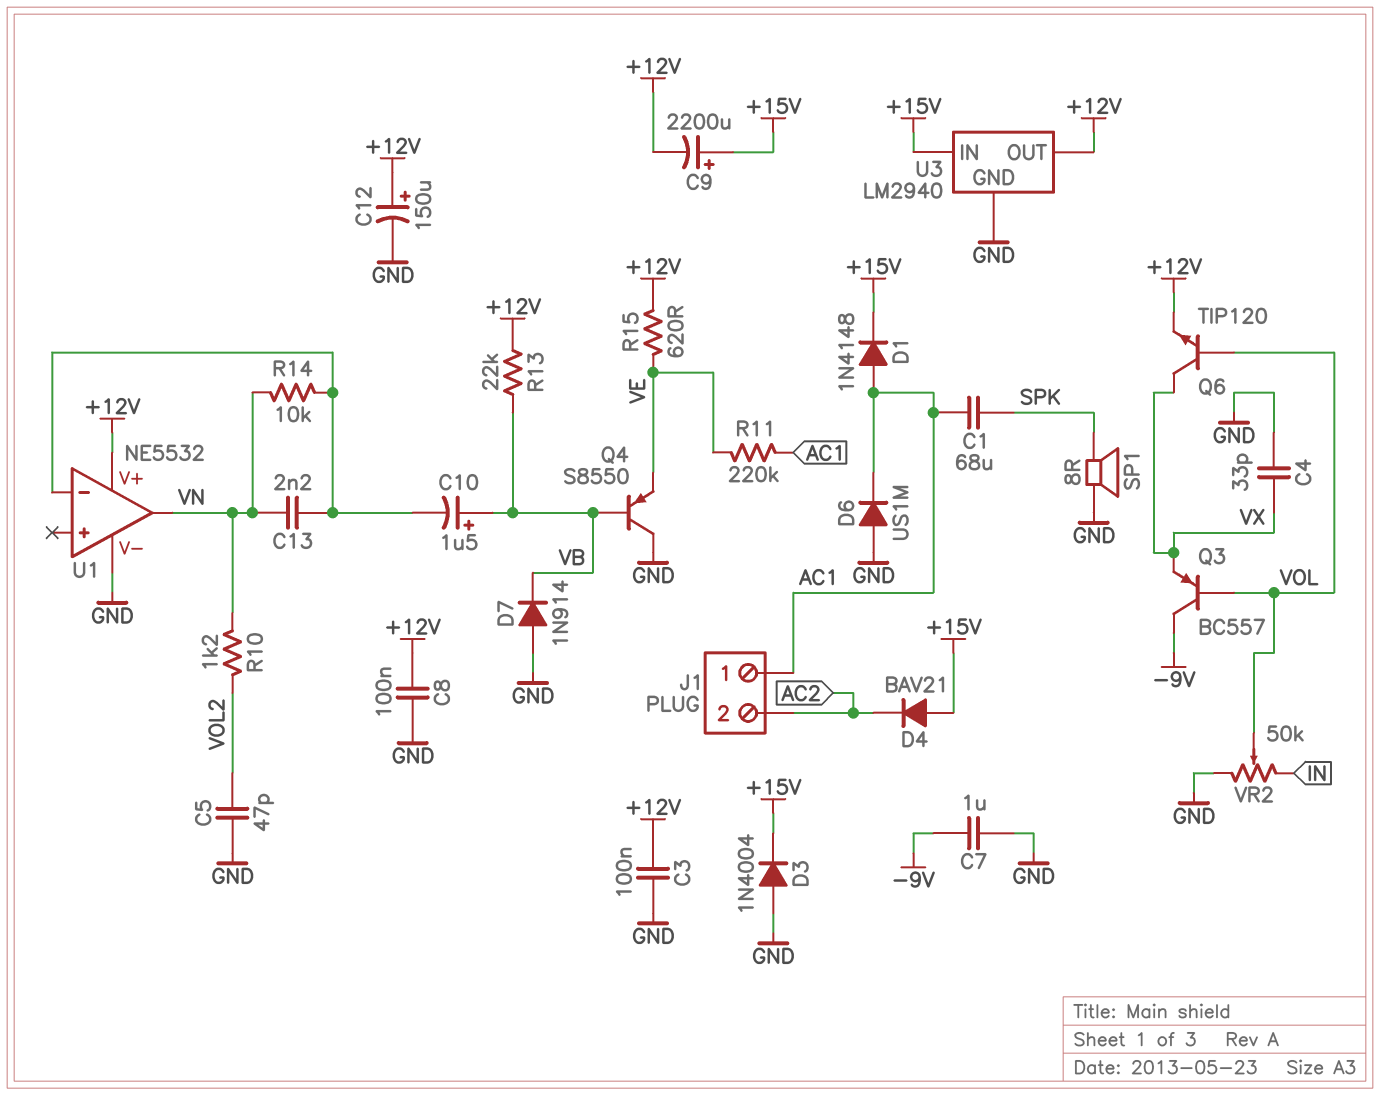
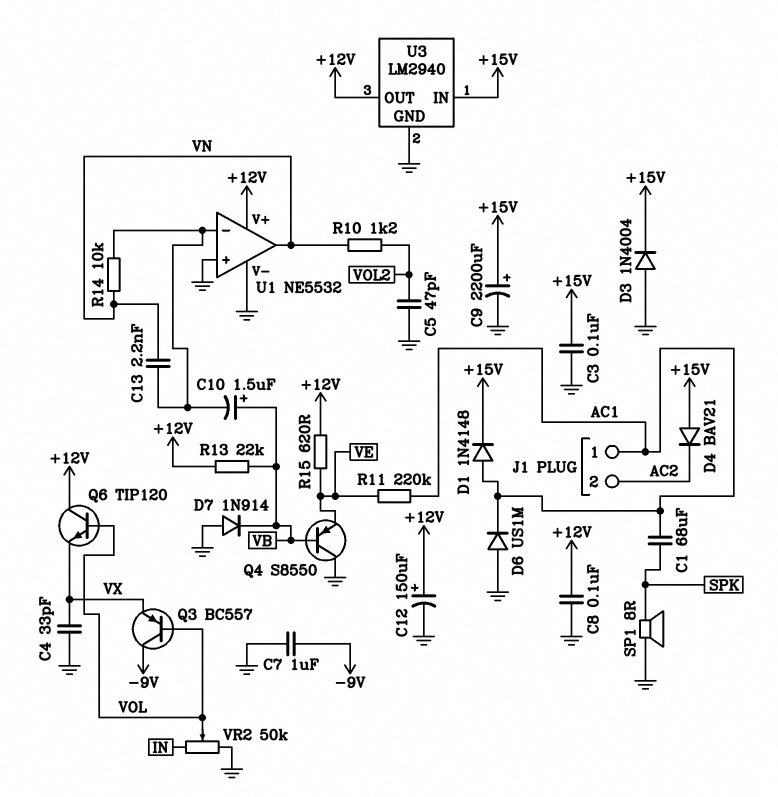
C3: 100nF (+12V, GND) -> 100nF (+15V, GND)
C9: 2200uF (plus +15V, minus +12V) -> 2200uF (plus +15V, minus GND)
Q6: NPN TIP120 (B VOL, C VX, E +12V) -> NPN TIP120 (B VOL, C +12V, E VX)
U1 pin in+: none -> GND

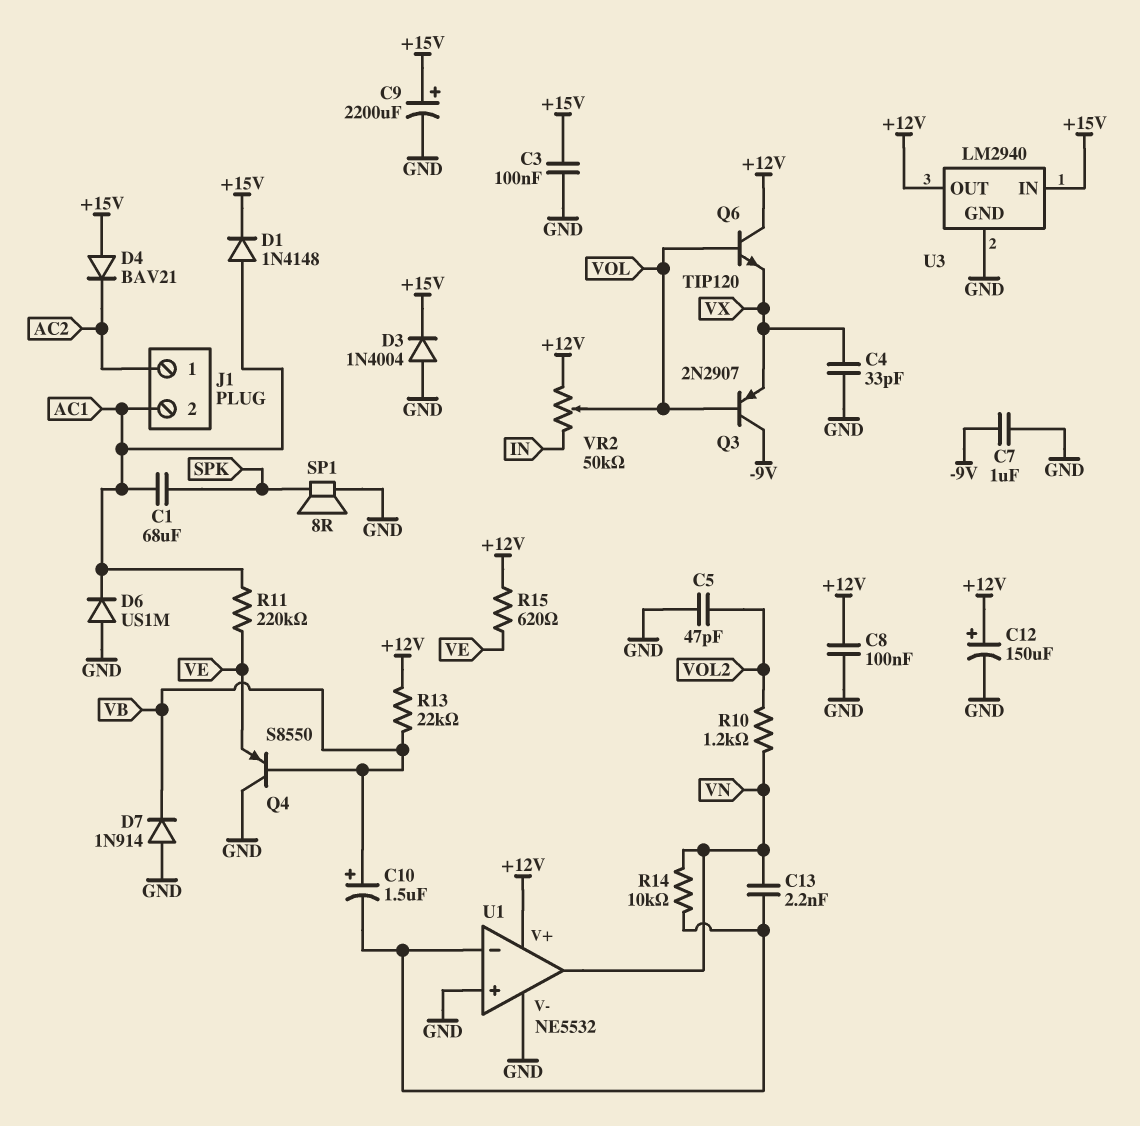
J1 pin 1: AC1 -> AC2
J1 pin 2: AC2 -> AC1
Q3: PNP BC557 (B VOL, C -9V, E VX) -> PNP 2N2907 (B VOL, C -9V, E VX)
VR2: 50k (GND, IN, wiper VOL) -> 50k (+12V, IN, wiper VOL)

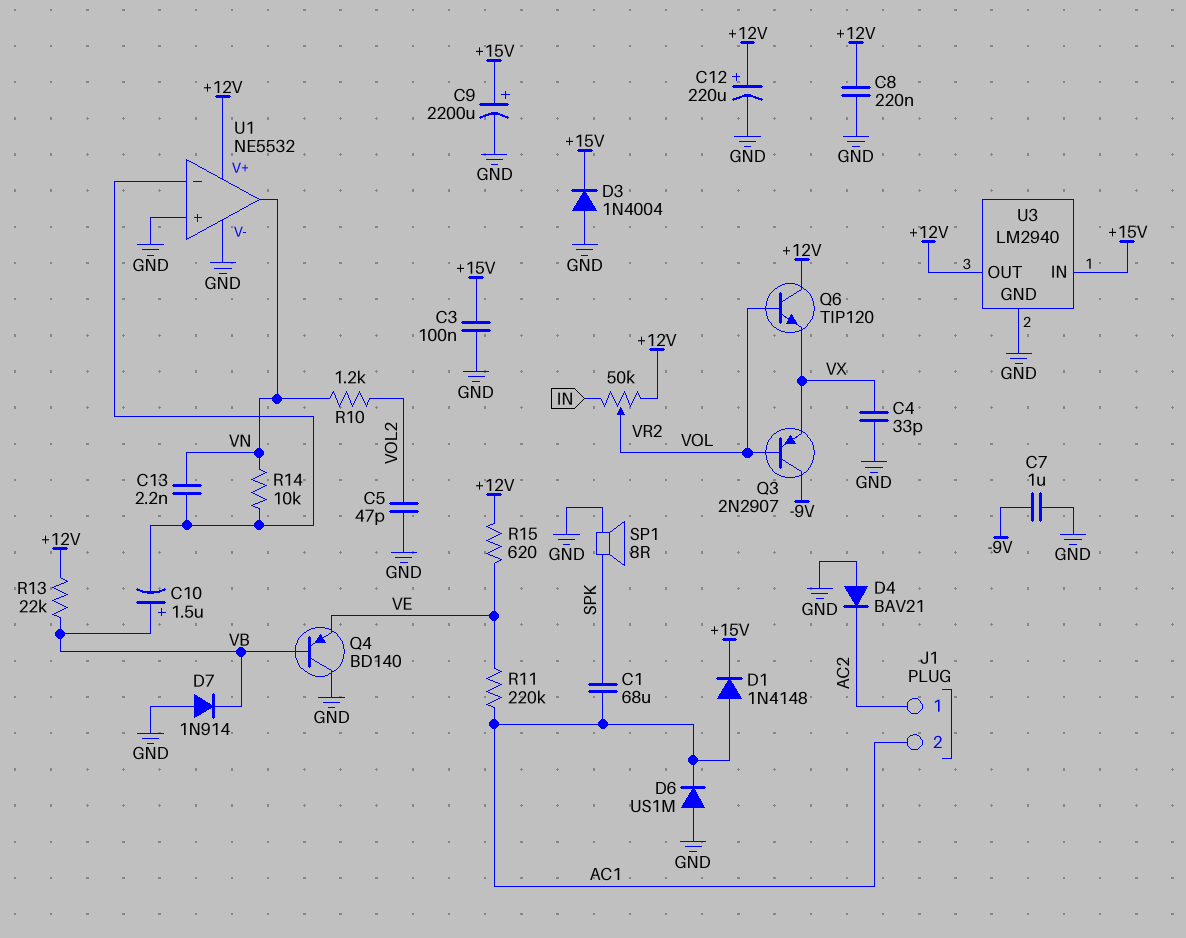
C8: 100nF (+12V, GND) -> 220nF (+12V, GND)
C12: 150uF (plus +12V, minus GND) -> 220uF (plus +12V, minus GND)
D4: diode BAV21 (A +15V, K AC2) -> diode BAV21 (A GND, K AC2)
Q4: PNP S8550 (B VB, C GND, E VE) -> PNP BD140 (B VB, C GND, E VE)

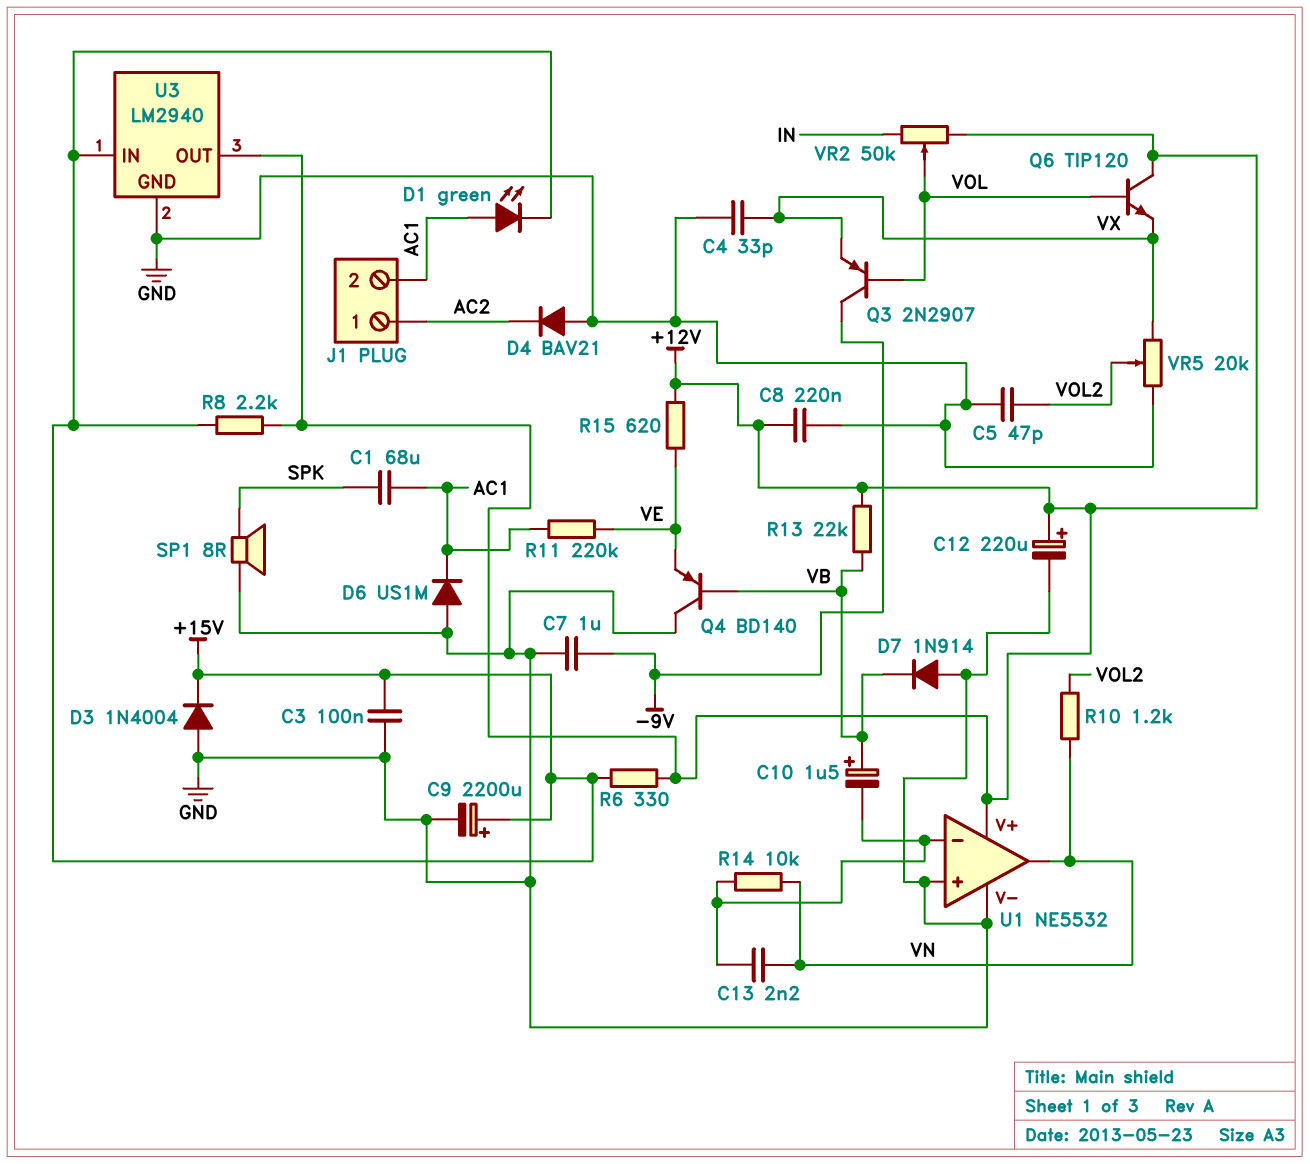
D1: diode 1N4148 (A AC1, K +15V) -> LED green (A AC1, K +15V)
R6: none -> 330 (+12V, +15V)
R8: none -> 2.2k (+12V, +15V)
VR5: none -> 20k (GND, VX, wiper VOL2)

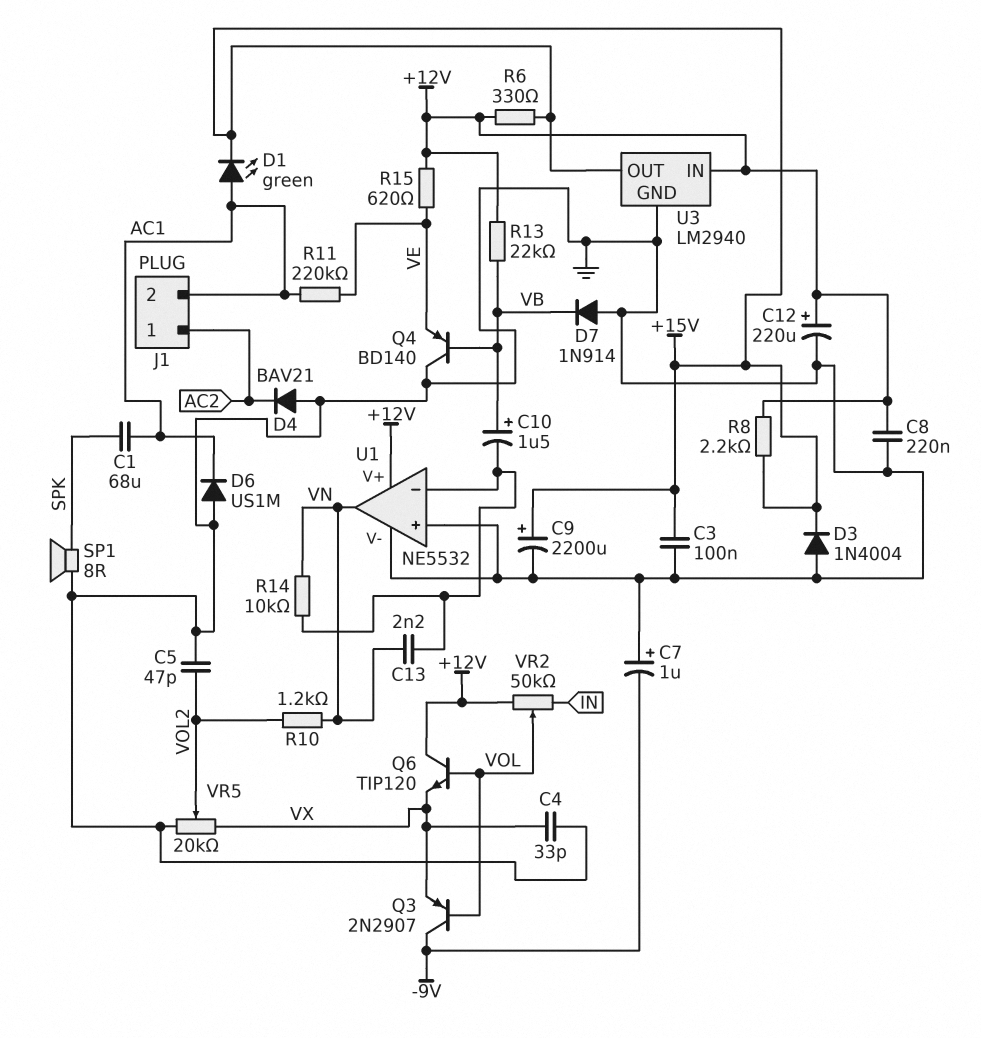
C7: 1uF (-9V, GND) -> 1uF (plus GND, minus -9V)
U3 pin IN: +15V -> +12V
U3 pin OUT: +12V -> +15V

